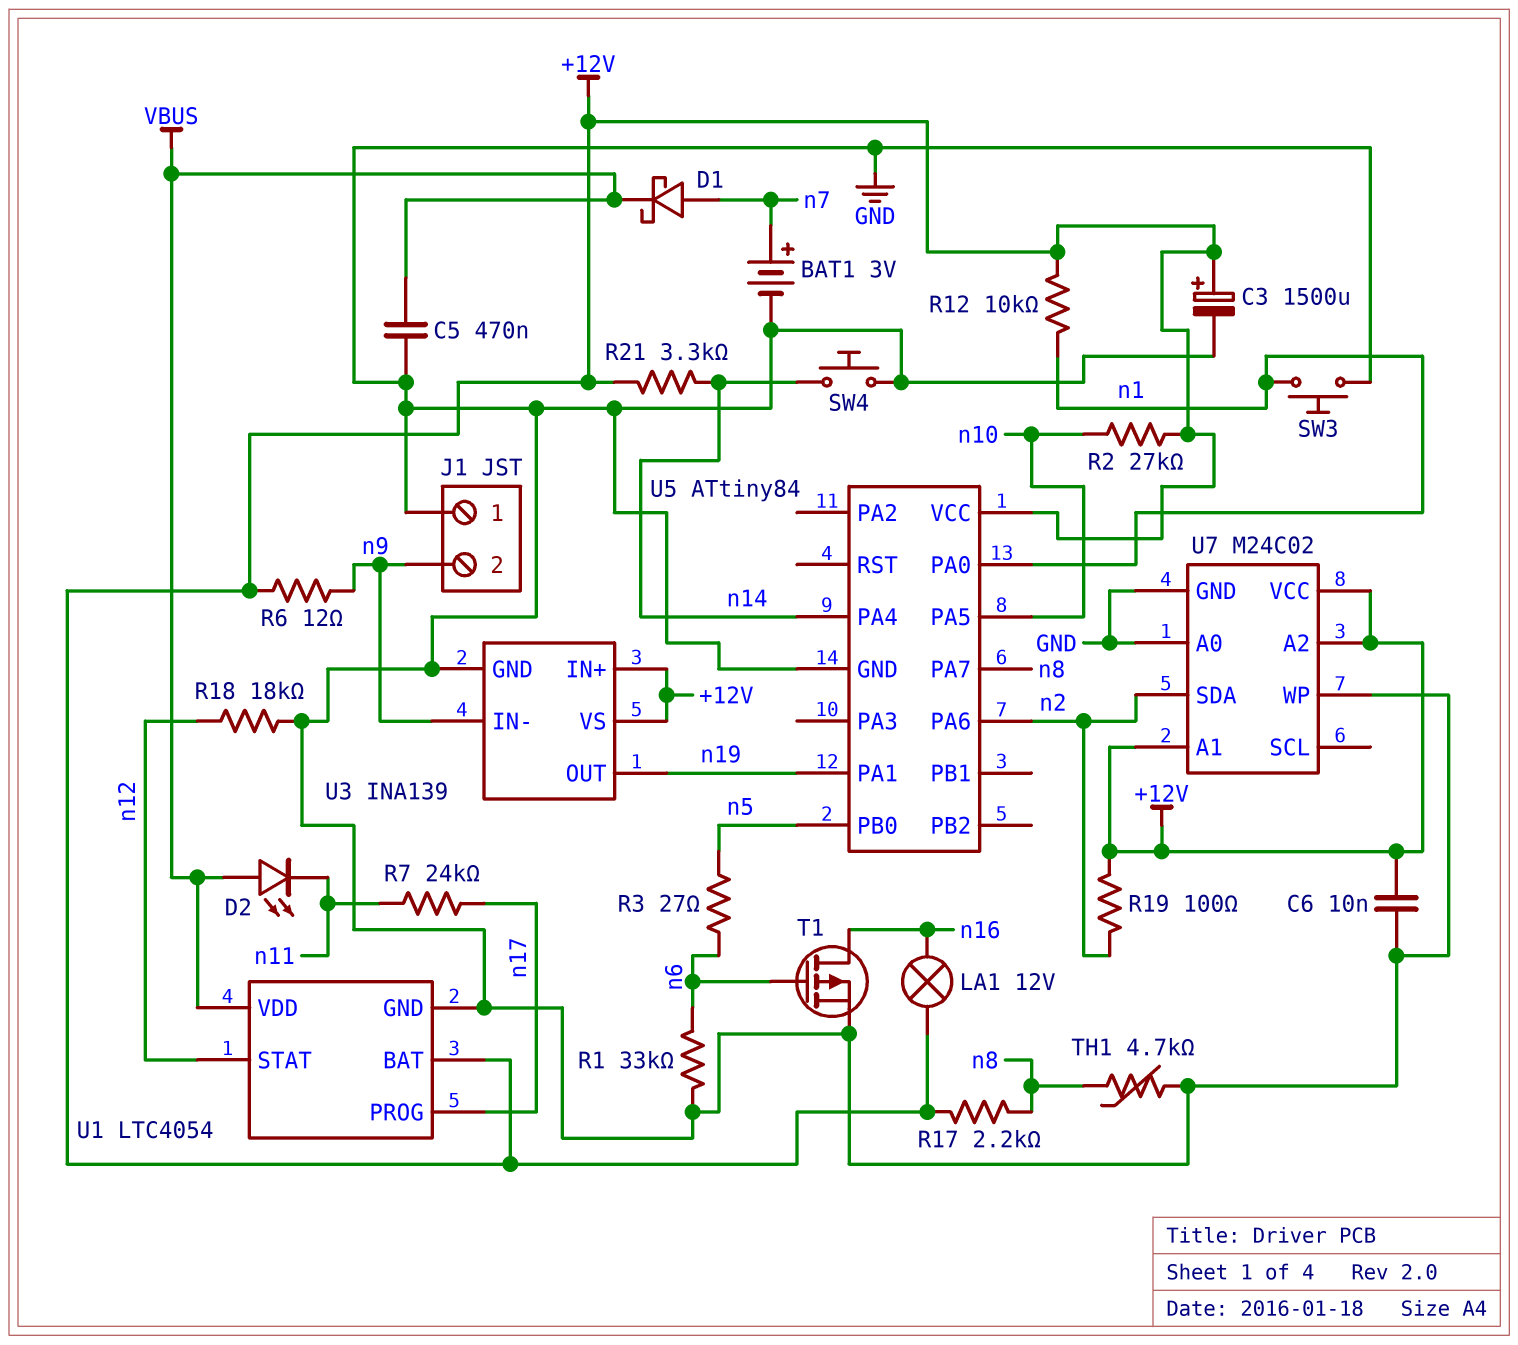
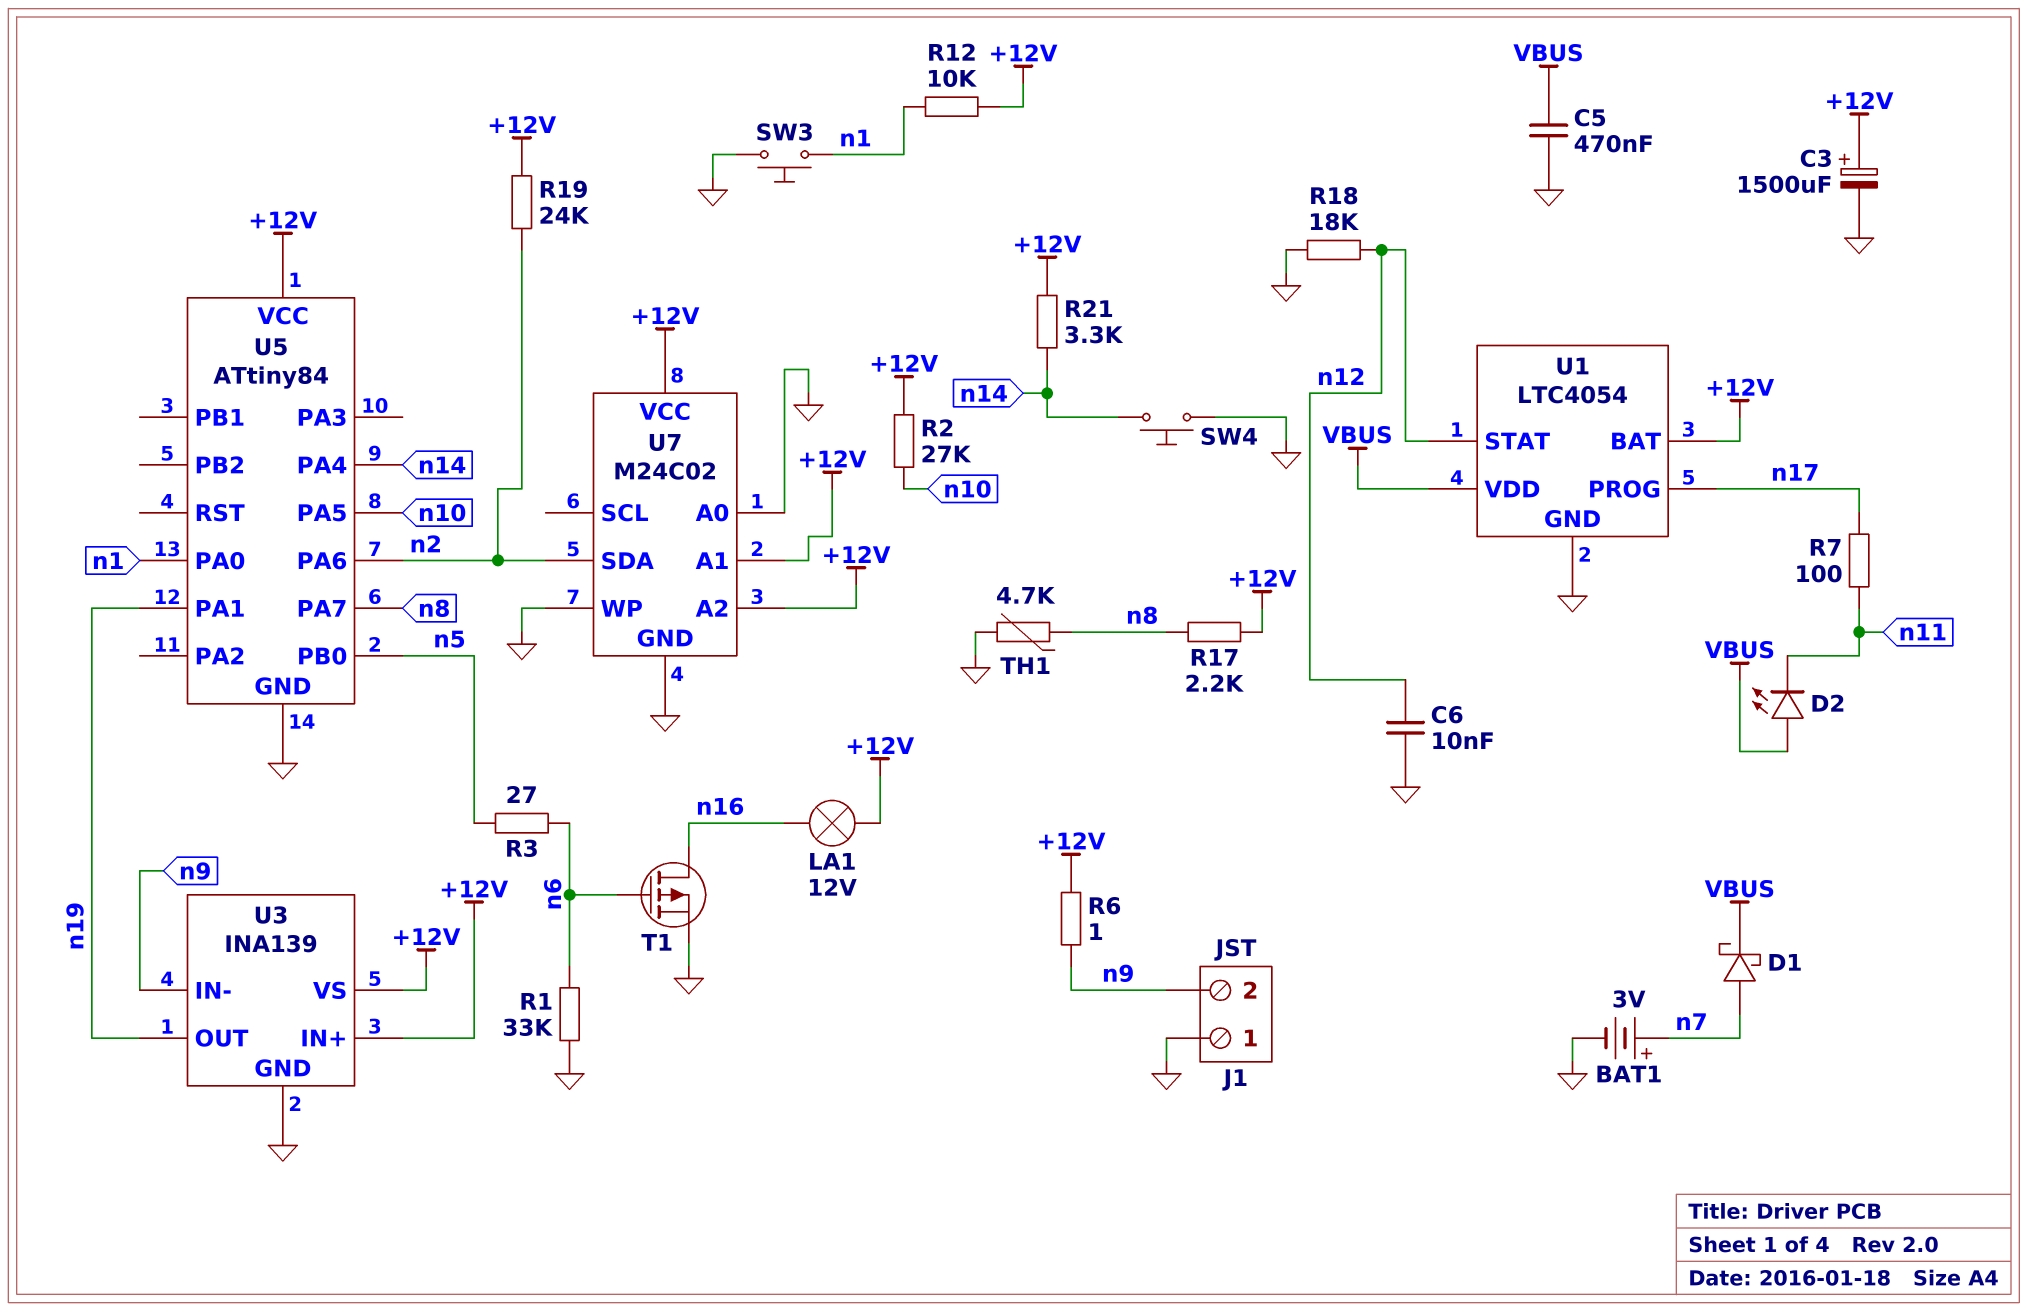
C6: 10nF (+12V, GND) -> 10nF (GND, n12)
R6: 12 (+12V, n9) -> 1 (+12V, n9)
R7: 24k (n11, n17) -> 100 (n11, n17)
R19: 100 (+12V, n2) -> 24k (+12V, n2)

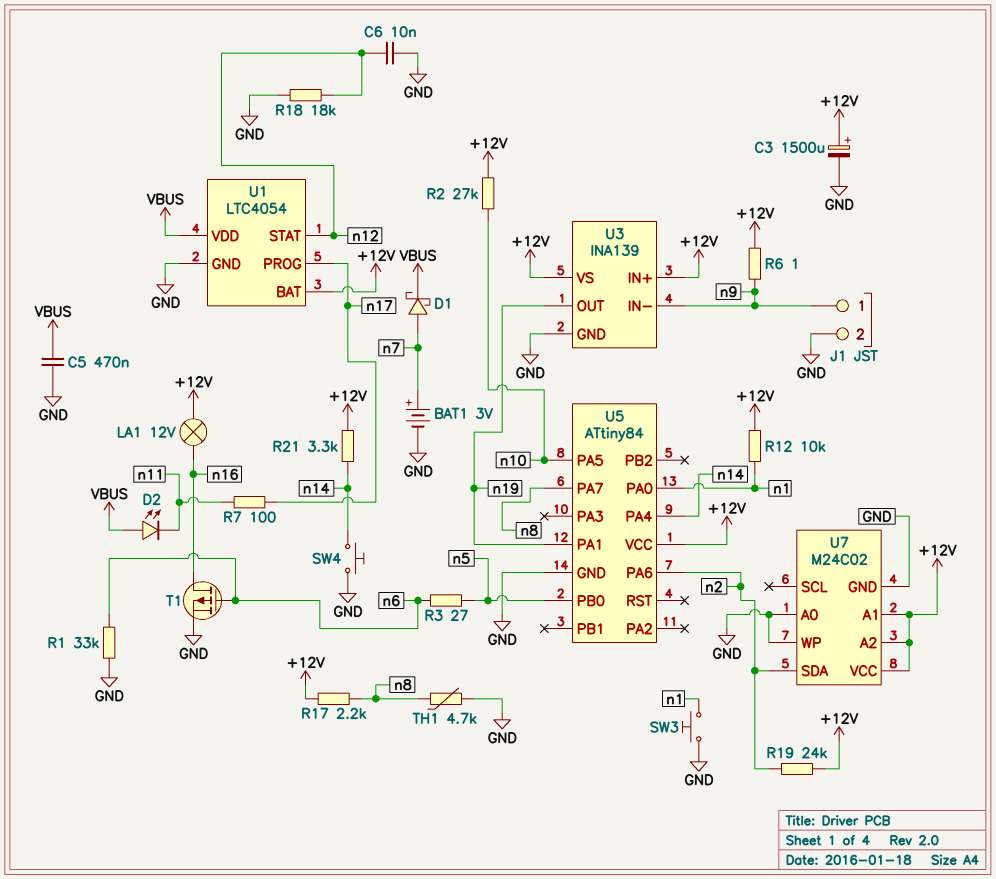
J1 pin 1: GND -> n9
J1 pin 2: n9 -> GND

